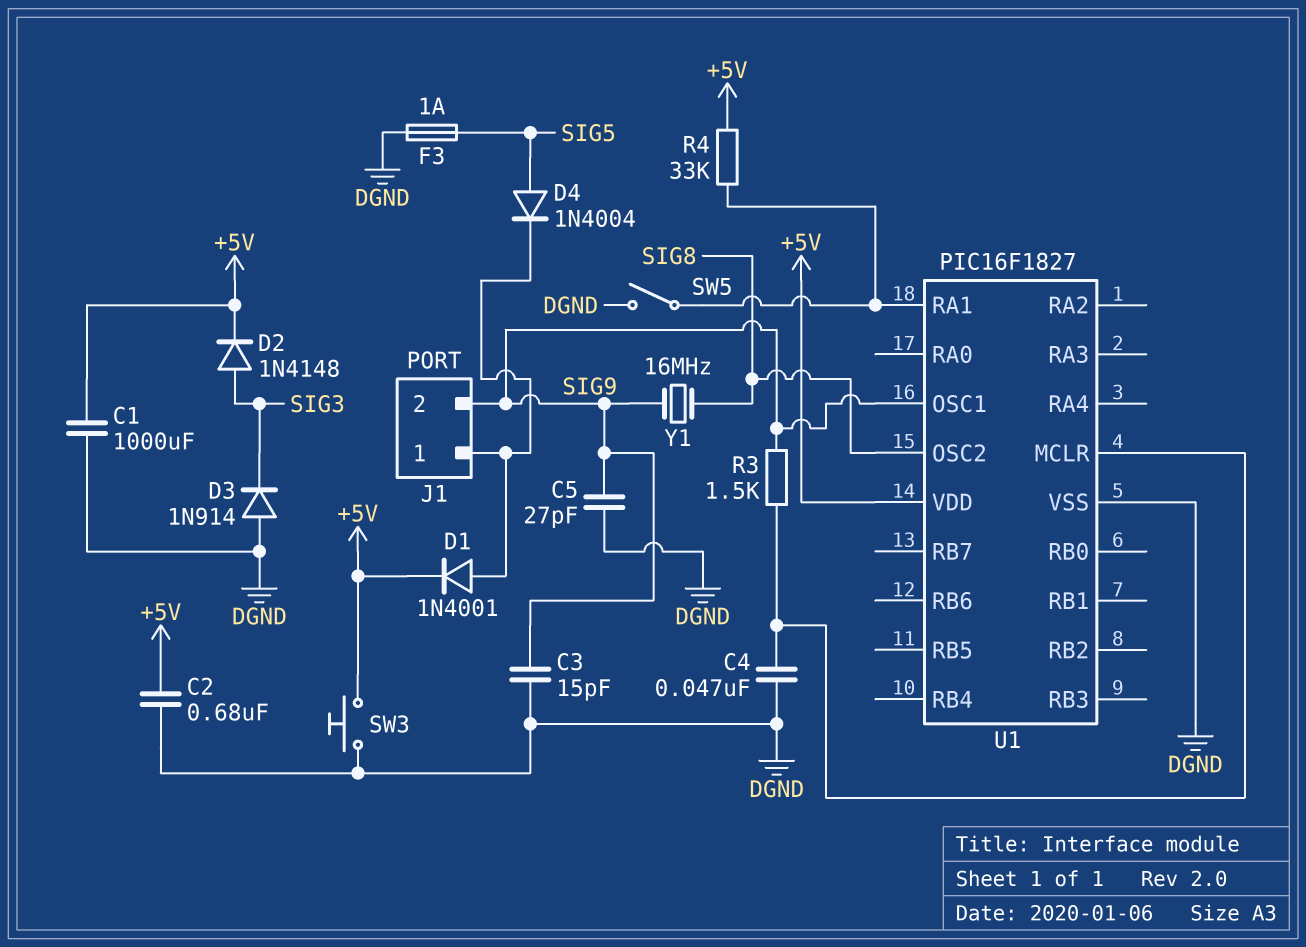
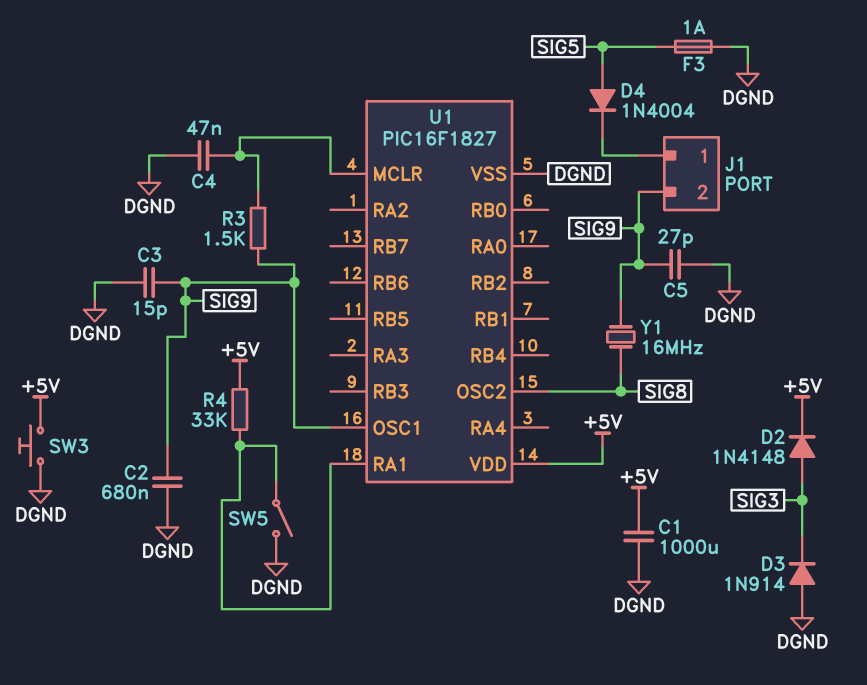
C2: 680nF (+5V, DGND) -> 680nF (DGND, SIG9)
D1: diode 1N4001 (A J1/1, K +5V) -> none

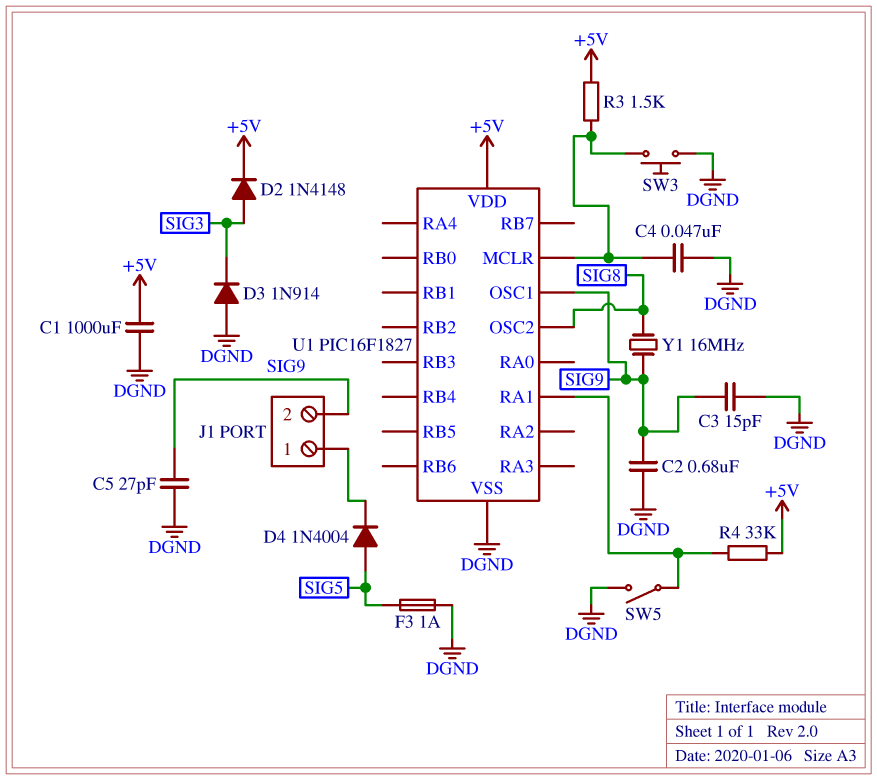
R3: 1.5k (SIG9, U1/MCLR) -> 1.5k (+5V, U1/MCLR)
SW3: button (+5V, DGND) -> button (DGND, U1/MCLR)

